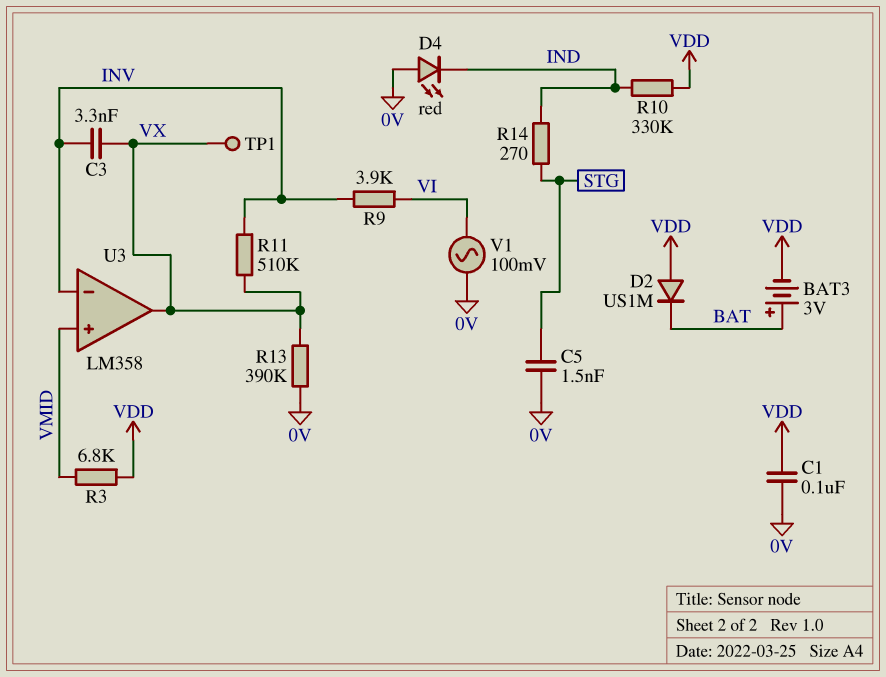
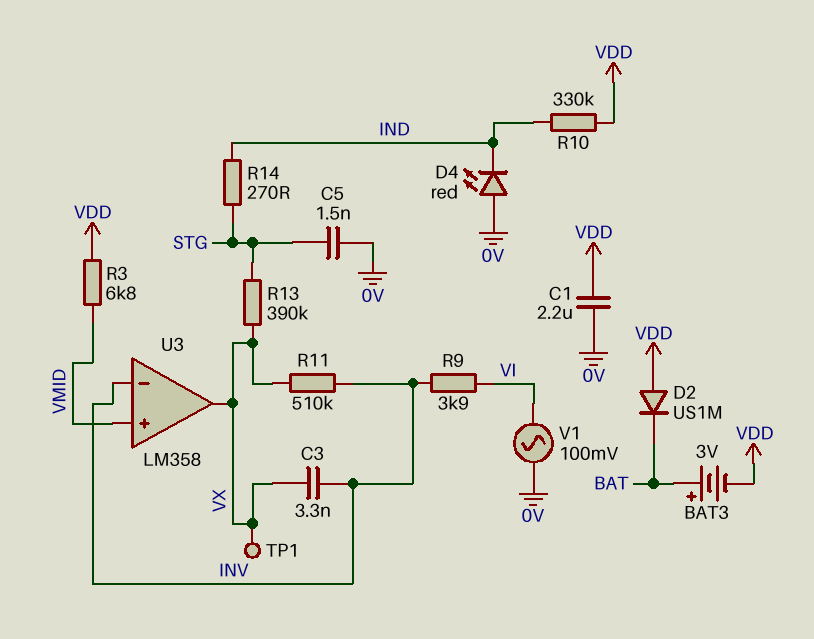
C1: 100nF (0V, VDD) -> 2.2uF (0V, VDD)
R13: 390k (0V, VX) -> 390k (STG, VX)

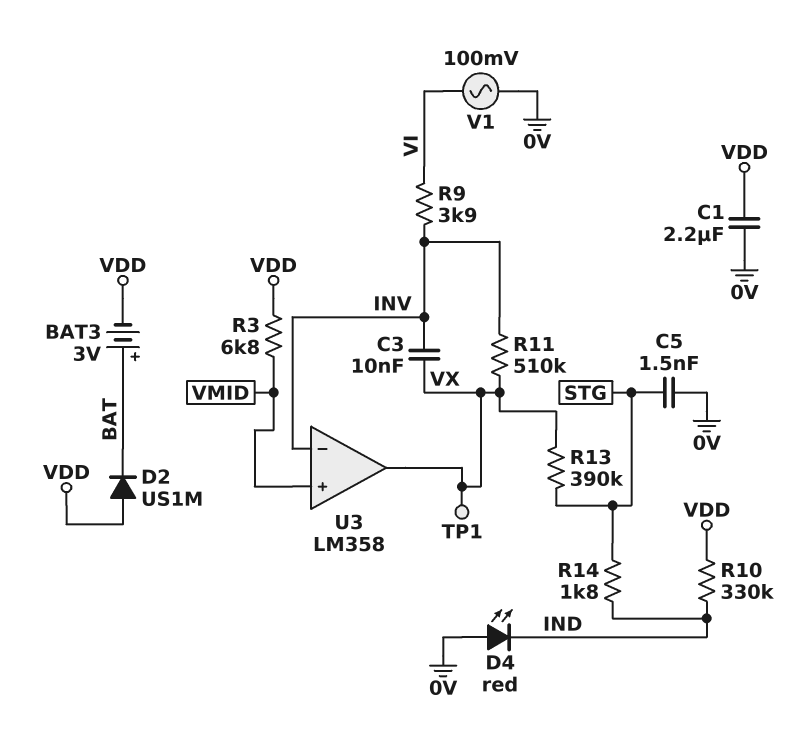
C3: 3.3nF (INV, VX) -> 10nF (INV, VX)
R14: 270 (IND, STG) -> 1.8k (IND, STG)

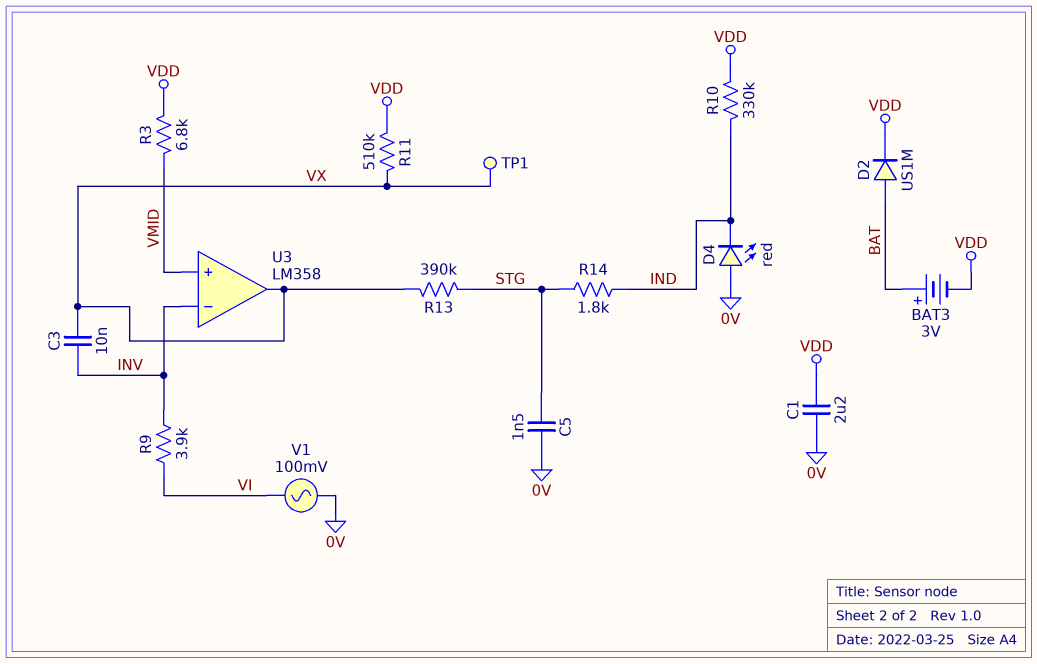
D2: diode US1M (A VDD, K BAT) -> diode US1M (A BAT, K VDD)
R11: 510k (INV, VX) -> 510k (VDD, VX)

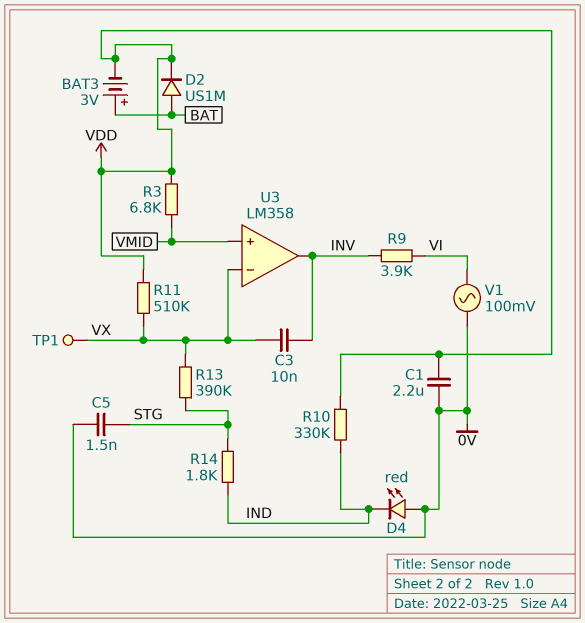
U3 pin in-: INV -> VX
U3 pin out: VX -> INV

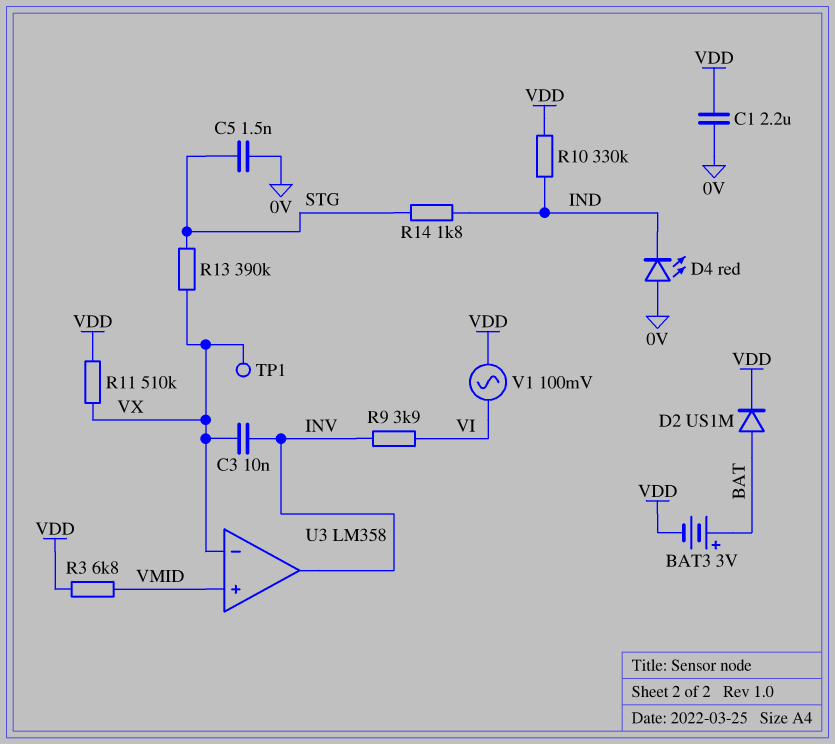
V1: AC 100mV (0V, VI) -> AC 100mV (VDD, VI)

